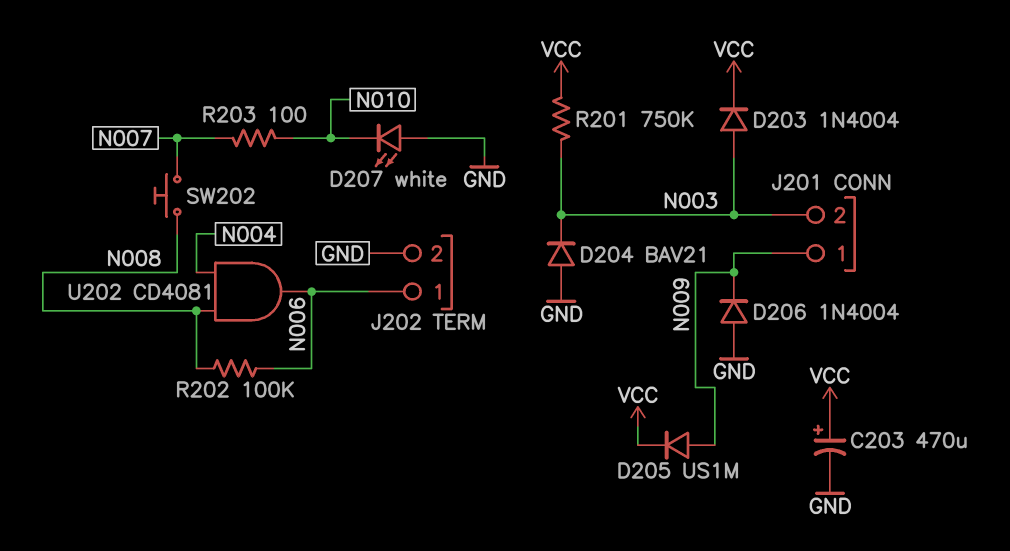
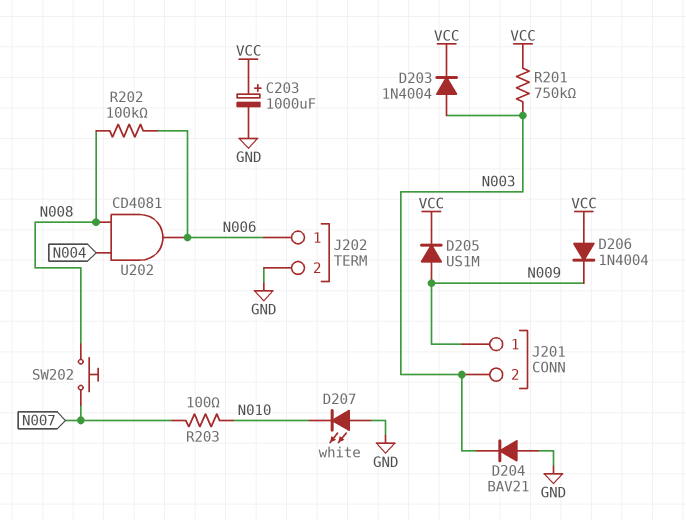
C203: 470uF (plus VCC, minus GND) -> 1000uF (plus VCC, minus GND)
D206: diode 1N4004 (A GND, K N009) -> diode 1N4004 (A VCC, K N009)

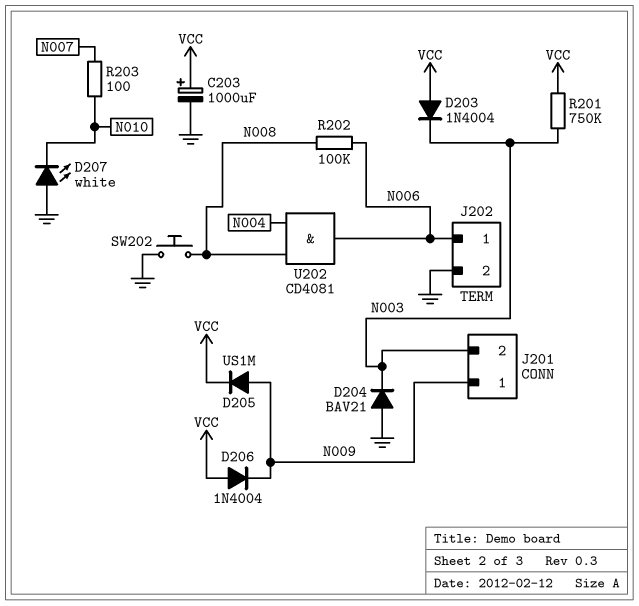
D203: diode 1N4004 (A N003, K VCC) -> diode 1N4004 (A VCC, K N003)
SW202: button (N007, N008) -> button (GND, N008)

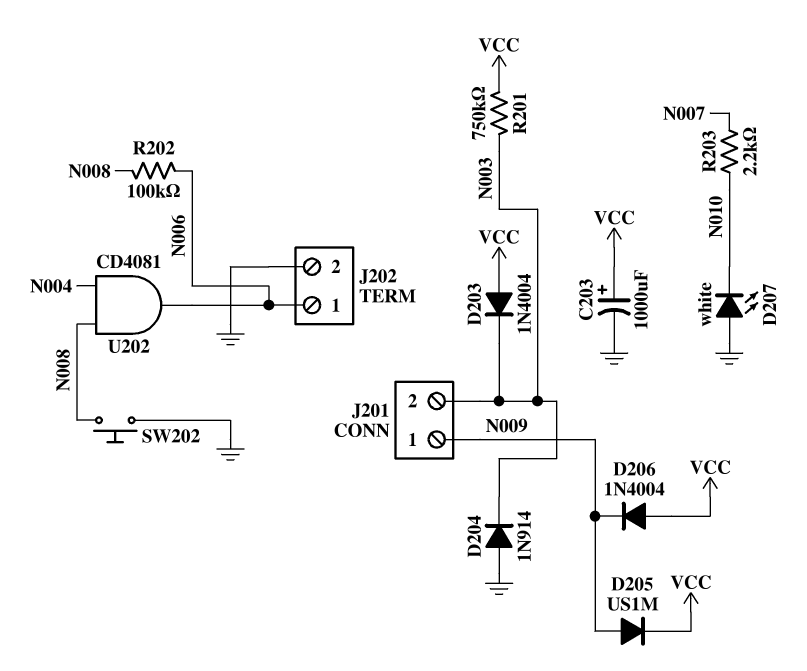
D204: diode BAV21 (A GND, K N003) -> diode 1N914 (A GND, K N003)
R203: 100 (N007, N010) -> 2.2k (N007, N010)

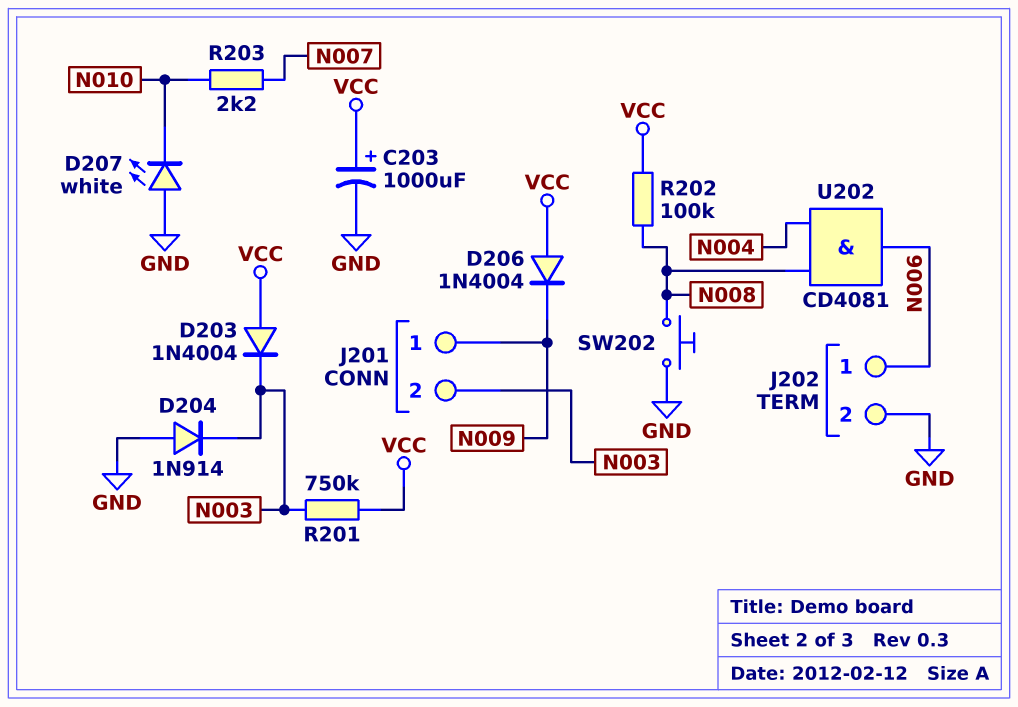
D205: diode US1M (A N009, K VCC) -> none
R202: 100k (N006, N008) -> 100k (N008, VCC)

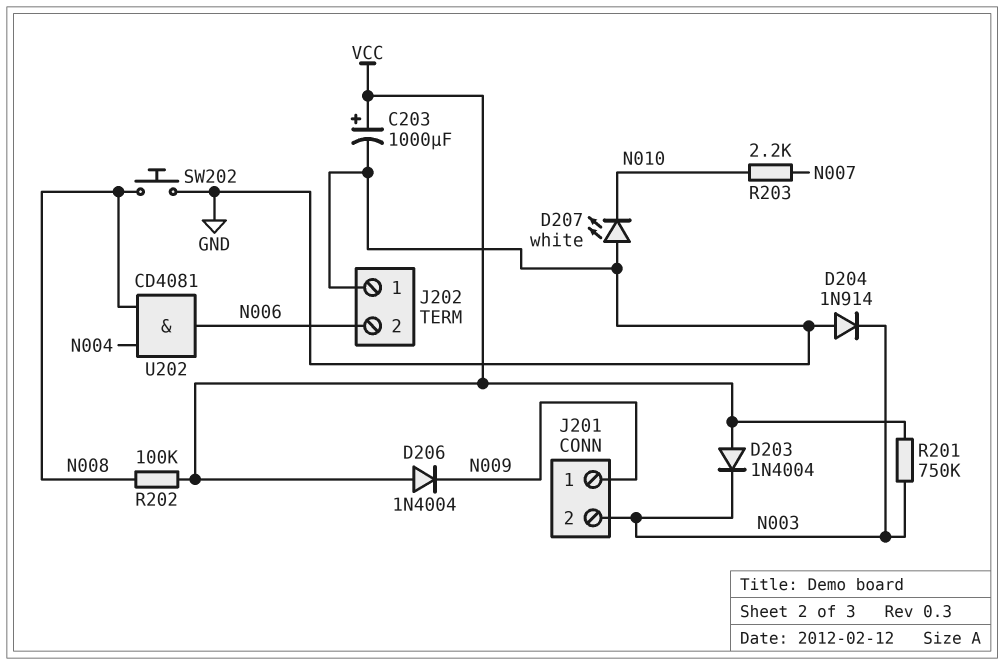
J202 pin 1: N006 -> GND
J202 pin 2: GND -> N006

